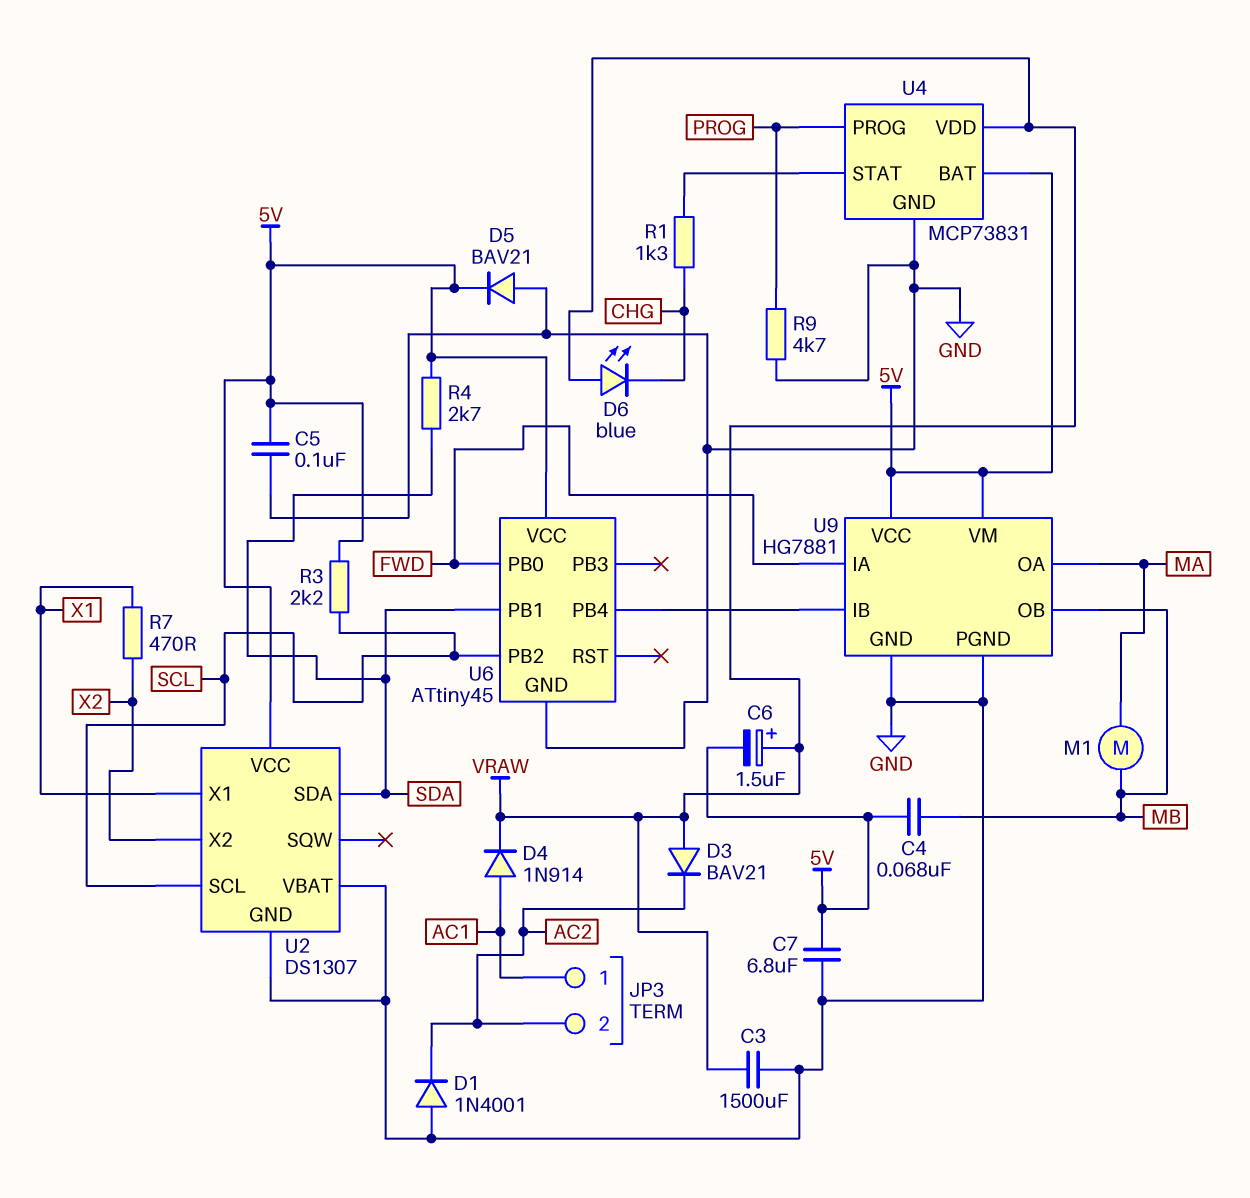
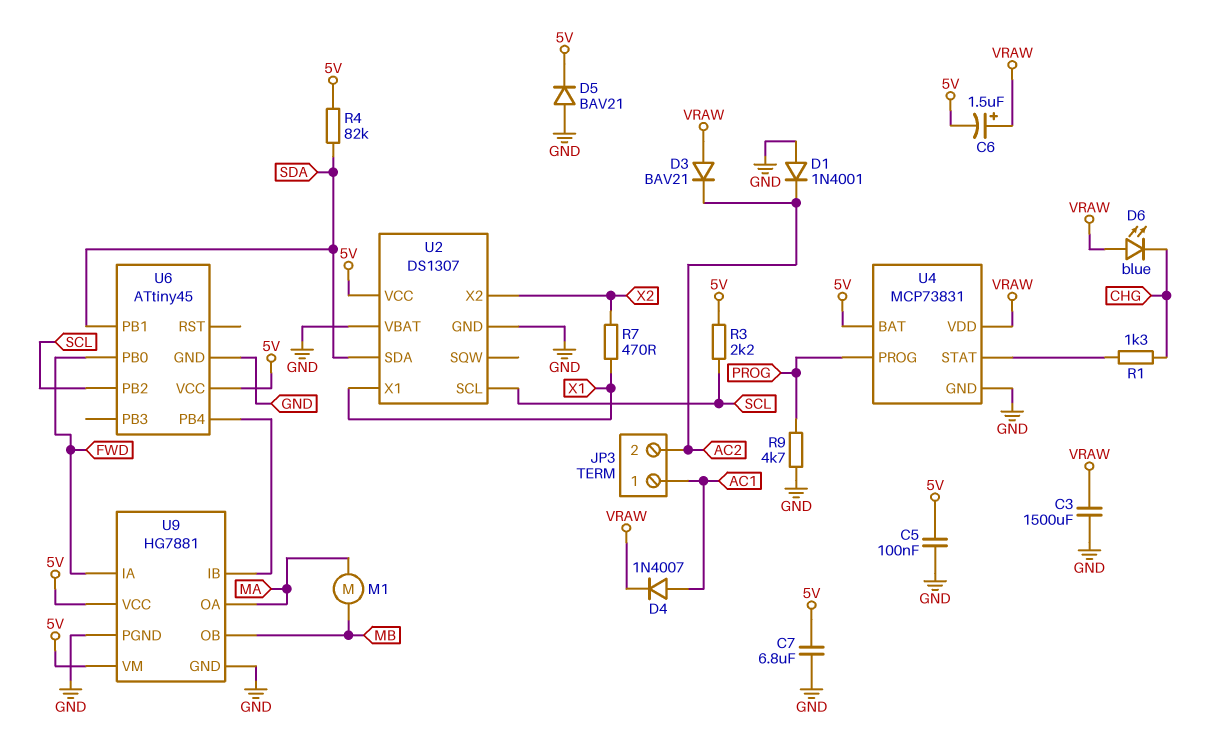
C4: 68nF (5V, MB) -> none
D4: diode 1N914 (A AC1, K VRAW) -> diode 1N4007 (A AC1, K VRAW)
R4: 2.7k (5V, SDA) -> 82k (5V, SDA)

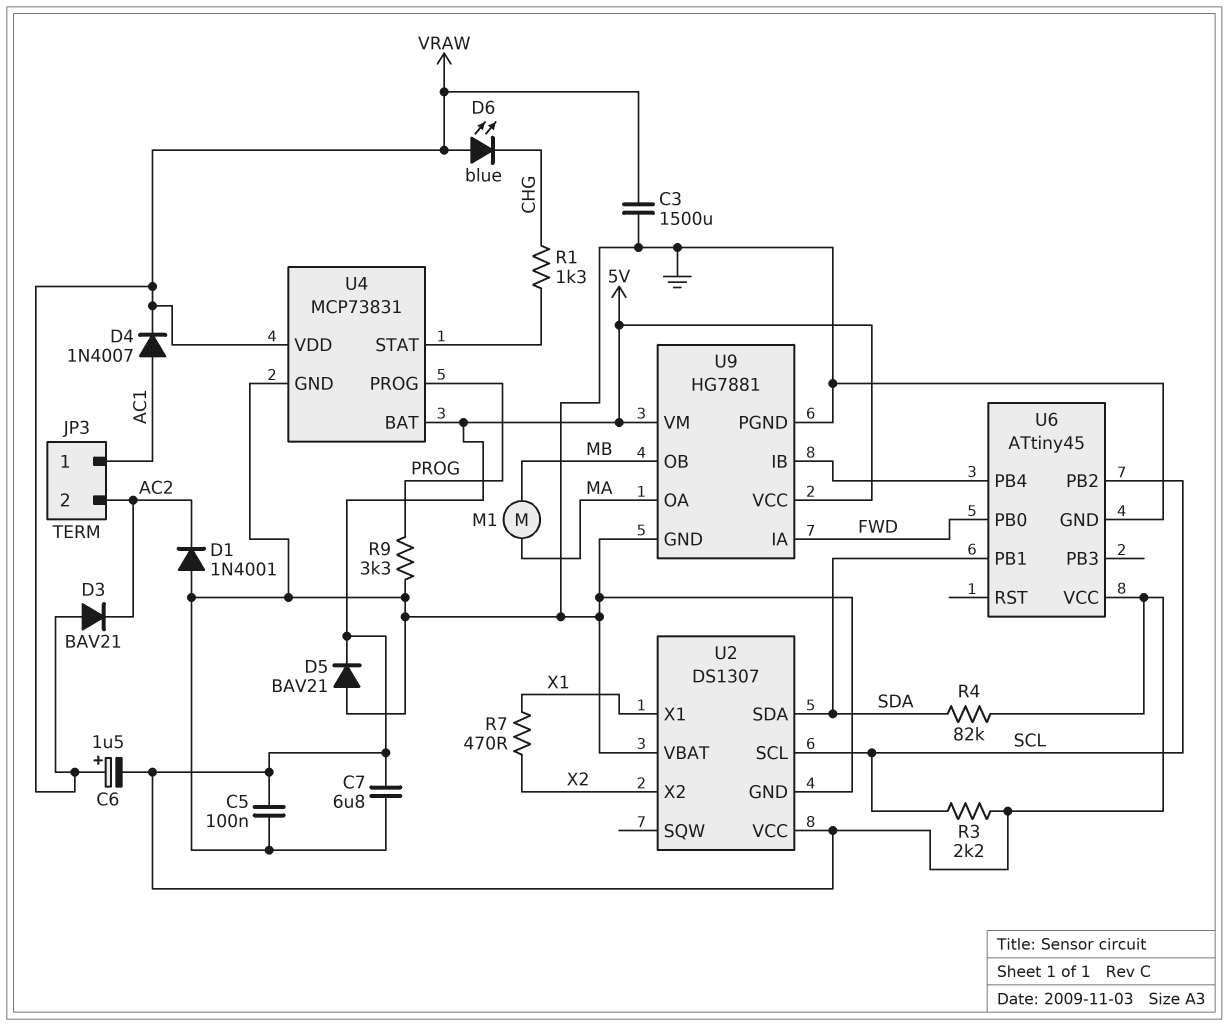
R9: 4.7k (GND, PROG) -> 3.3k (GND, PROG)

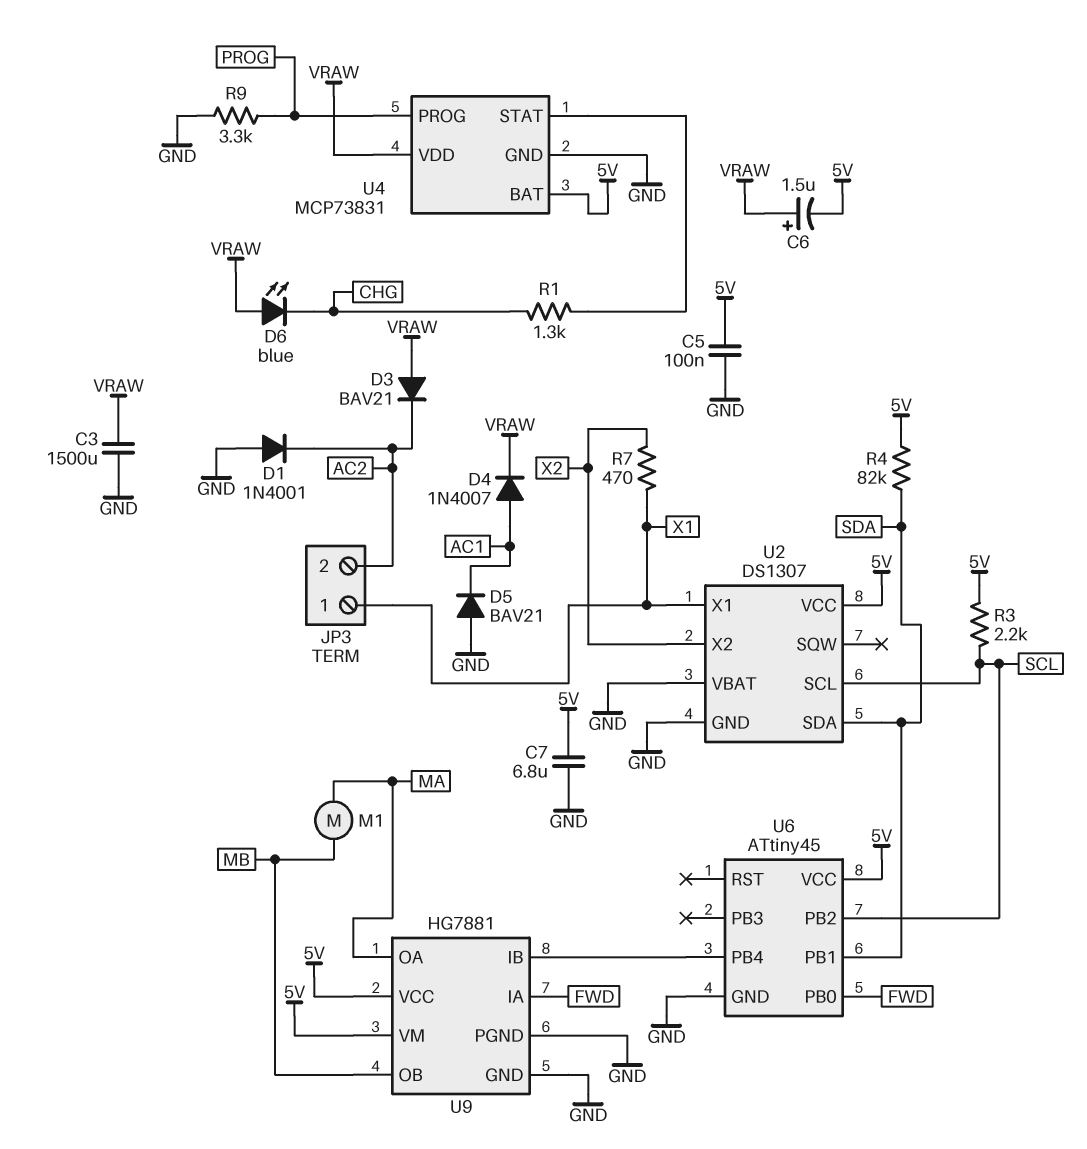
D5: diode BAV21 (A GND, K 5V) -> diode BAV21 (A GND, K AC1)
JP3 pin 1: AC1 -> X1

